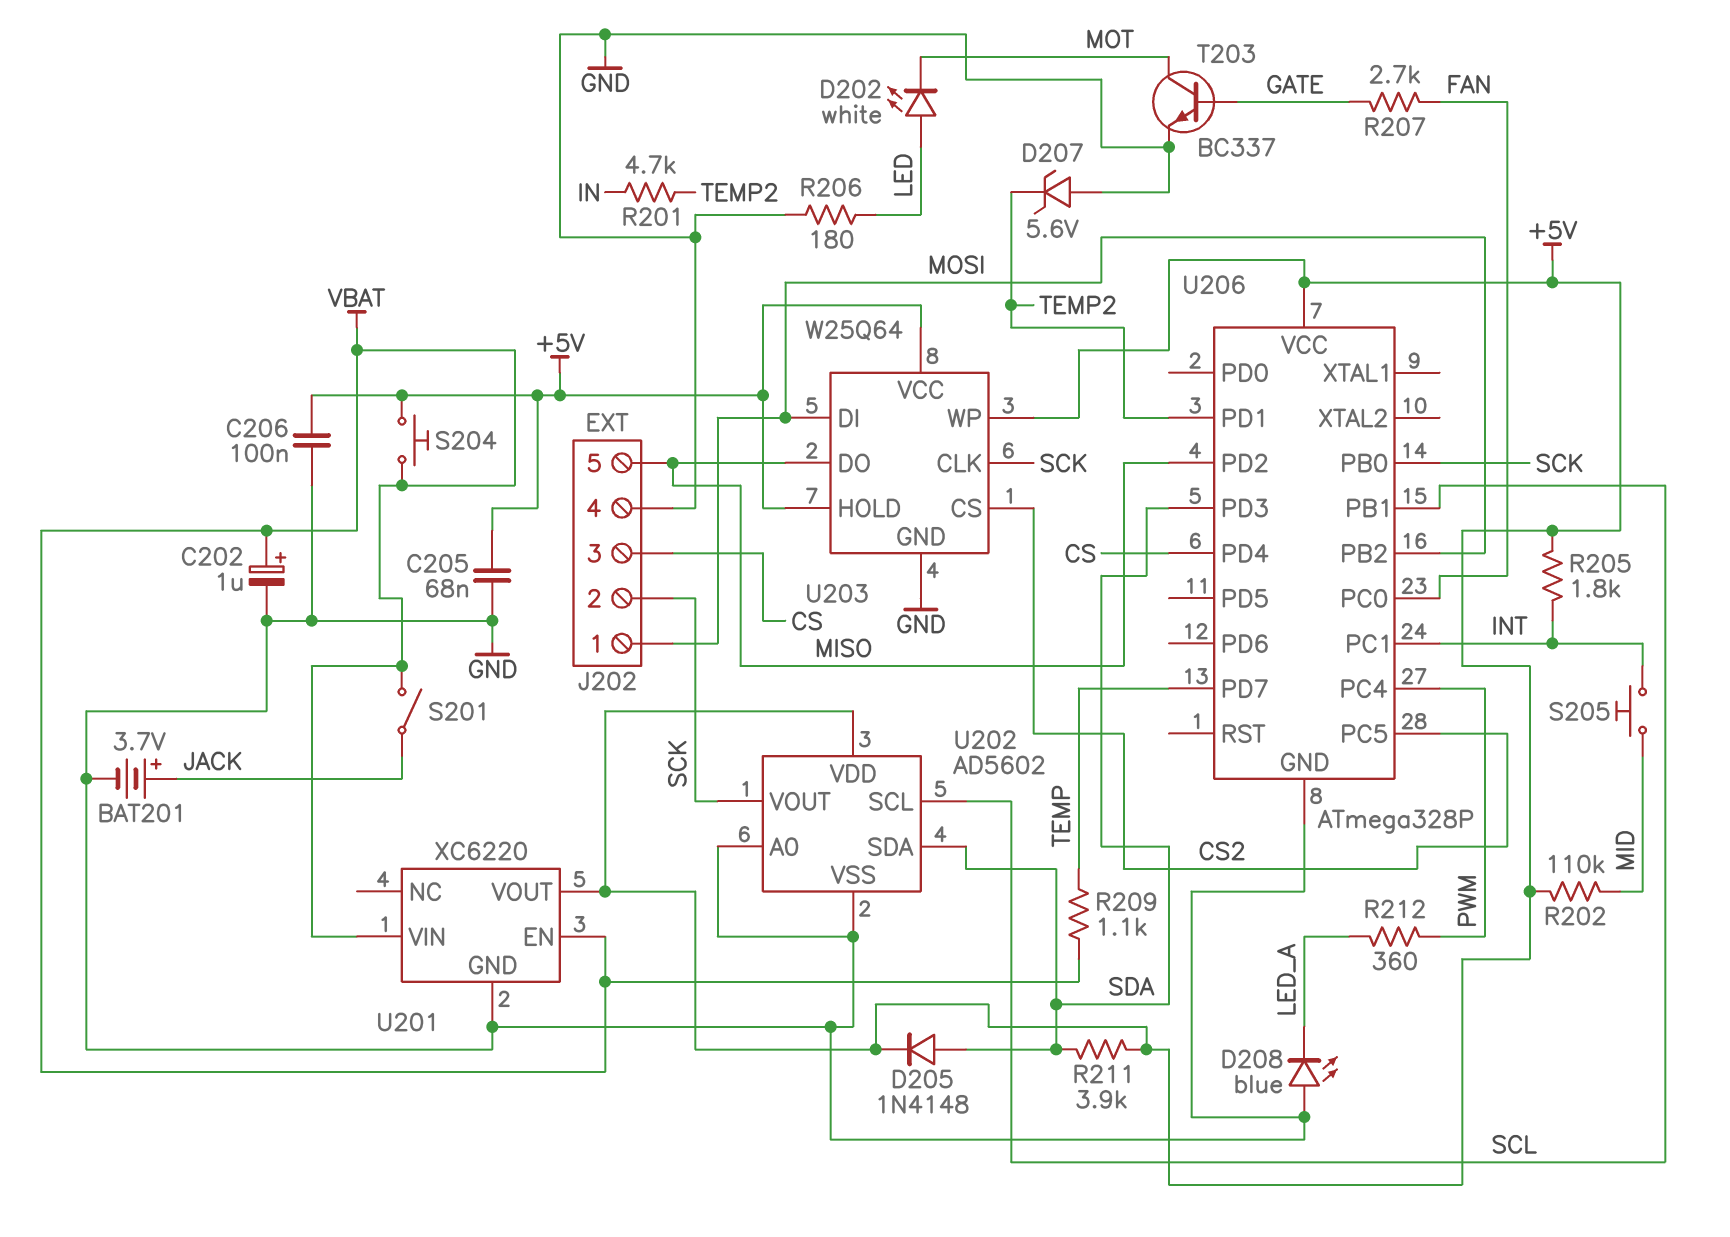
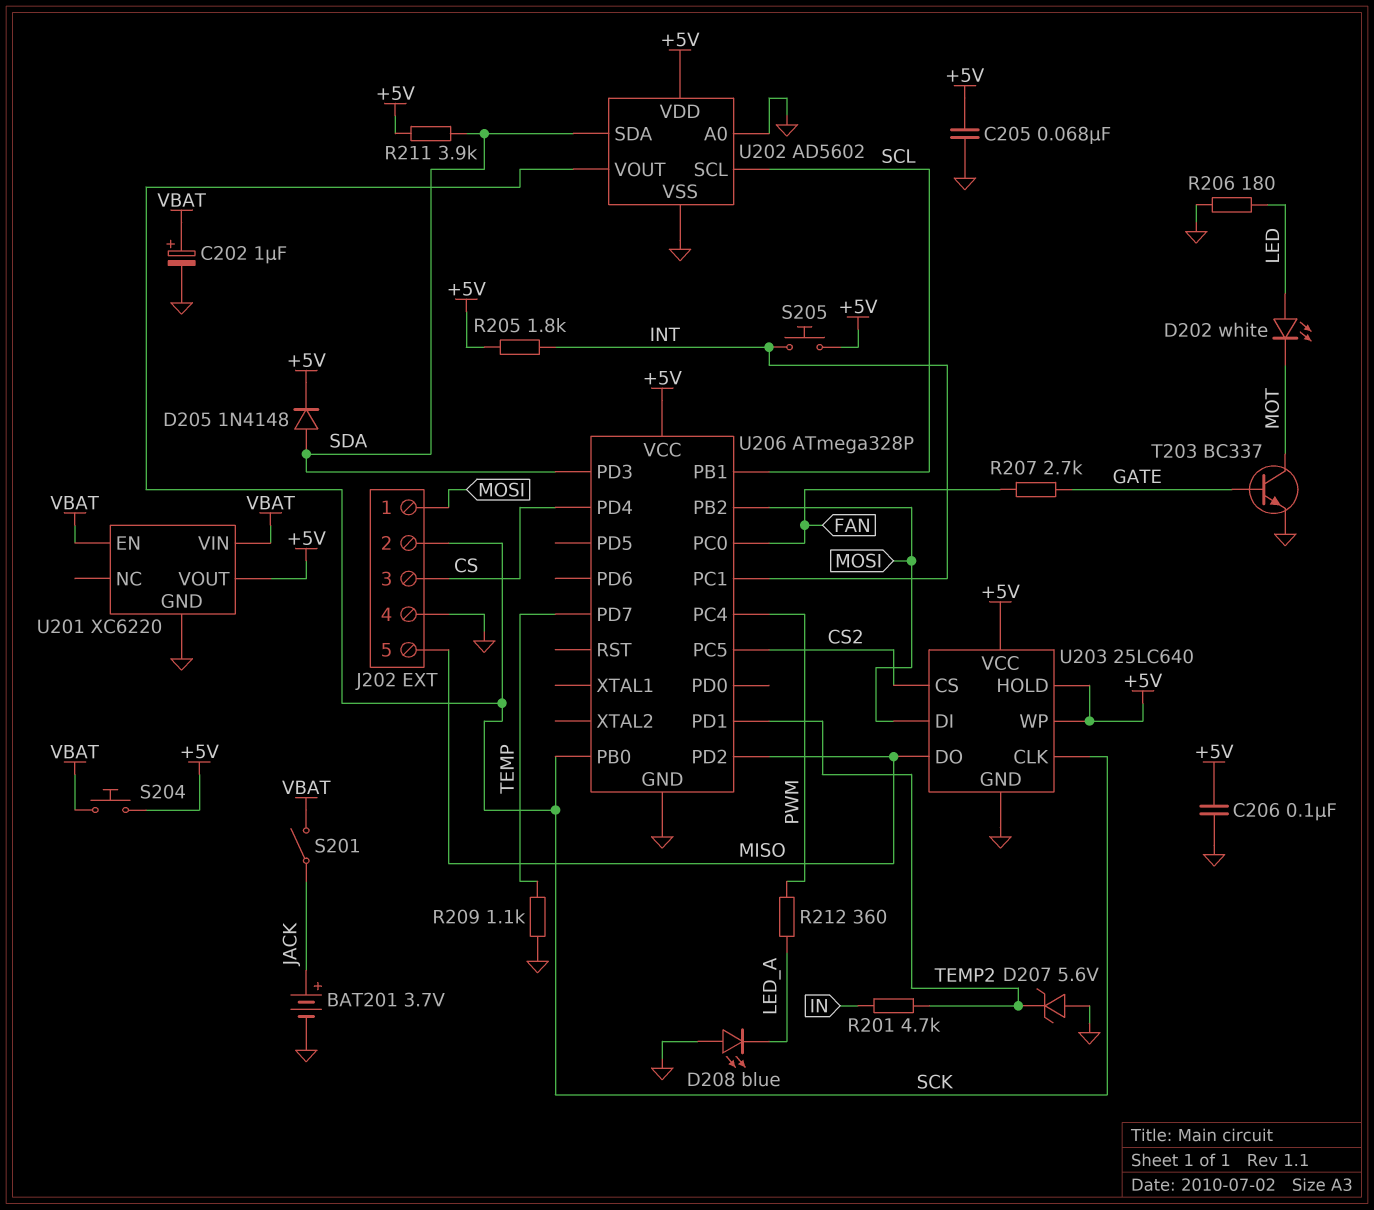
R202: 110k (+5V, MID) -> none
R209: 1.1k (TEMP, VBAT) -> 1.1k (GND, TEMP)
S205: button (INT, MID) -> button (+5V, INT)
U203: W25Q64 -> 25LC640

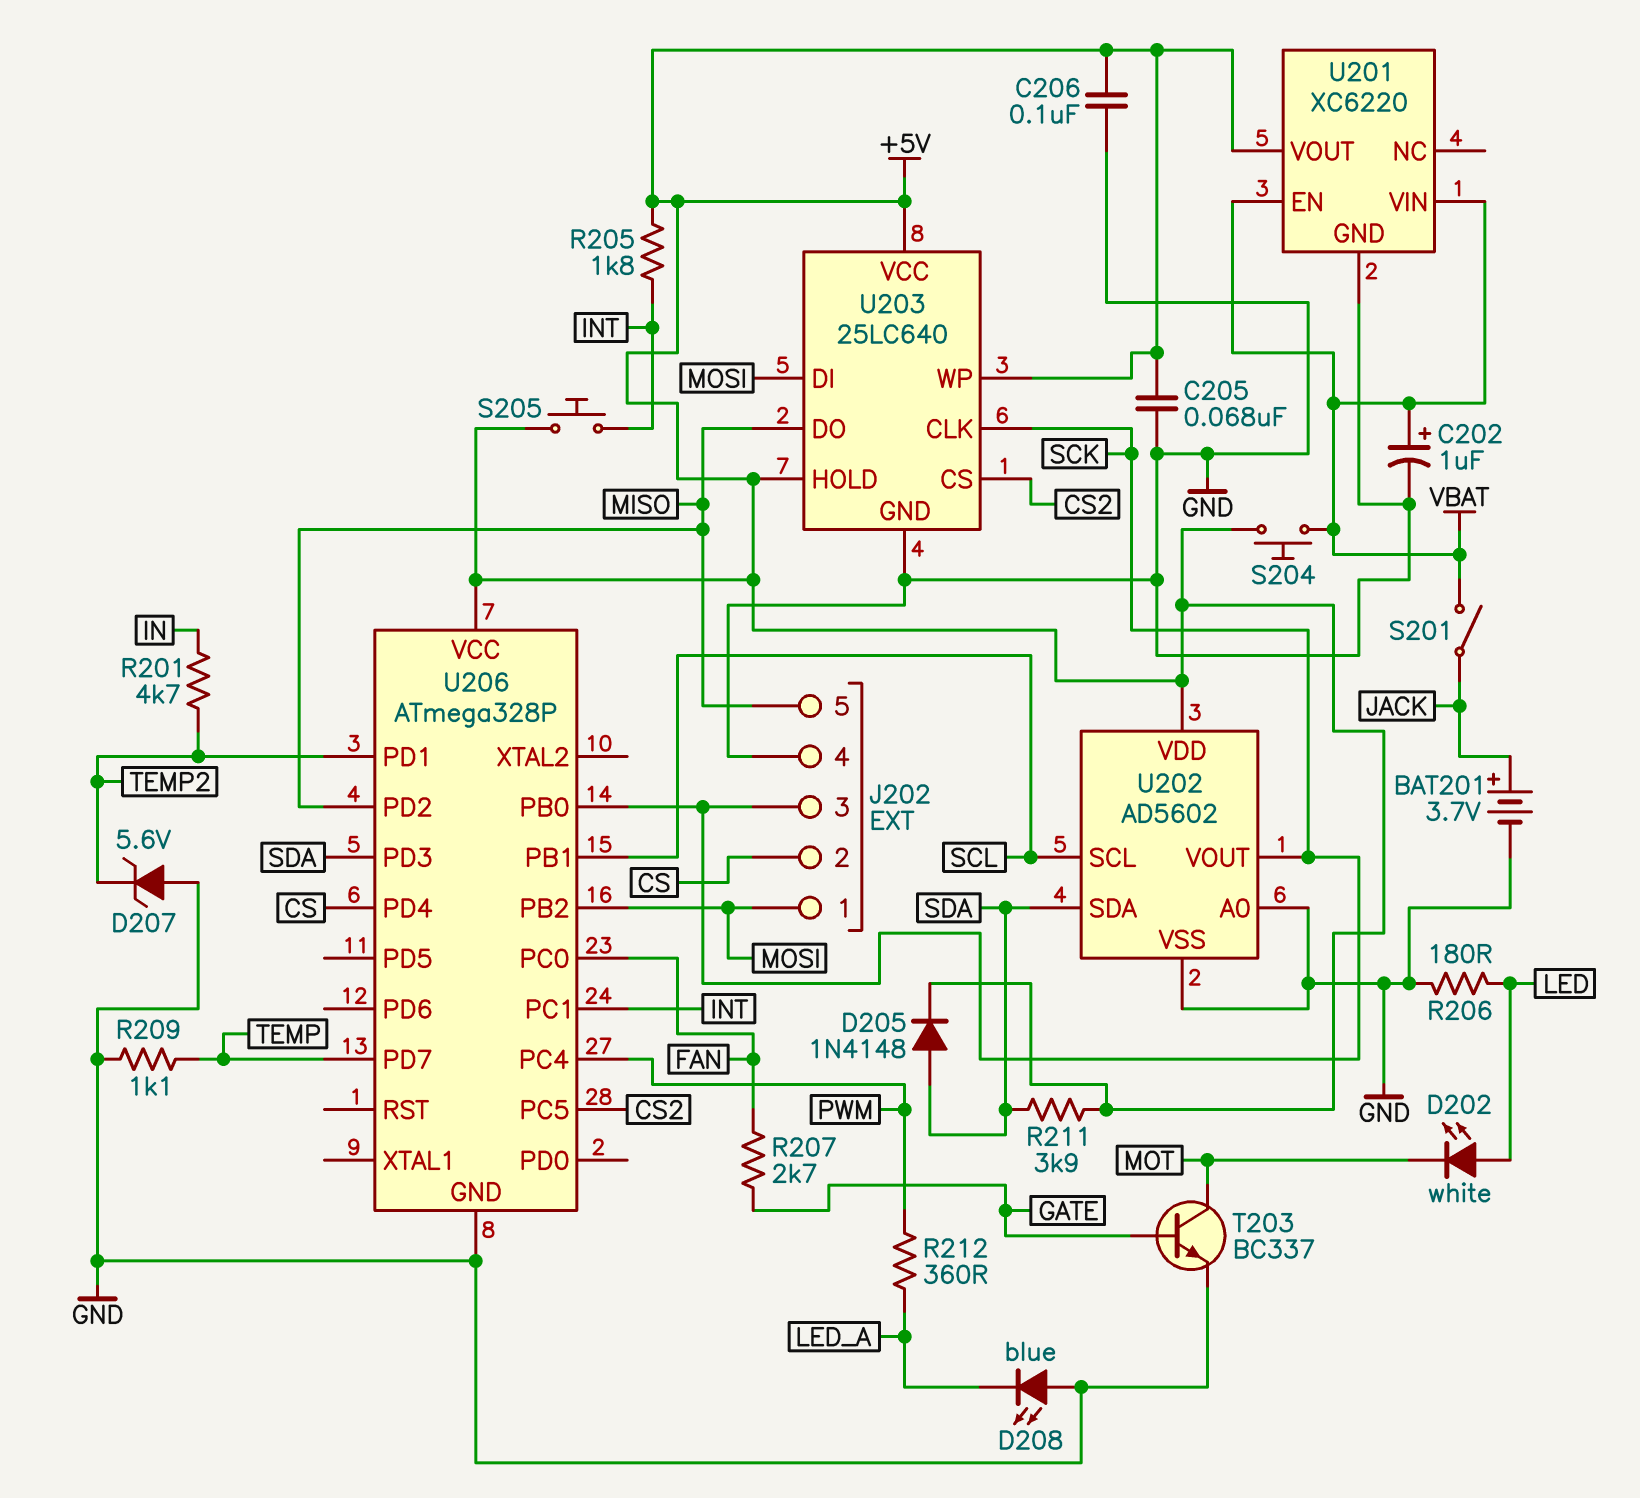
J202 pin 2: SCK -> CS
J202 pin 3: CS -> SCK

